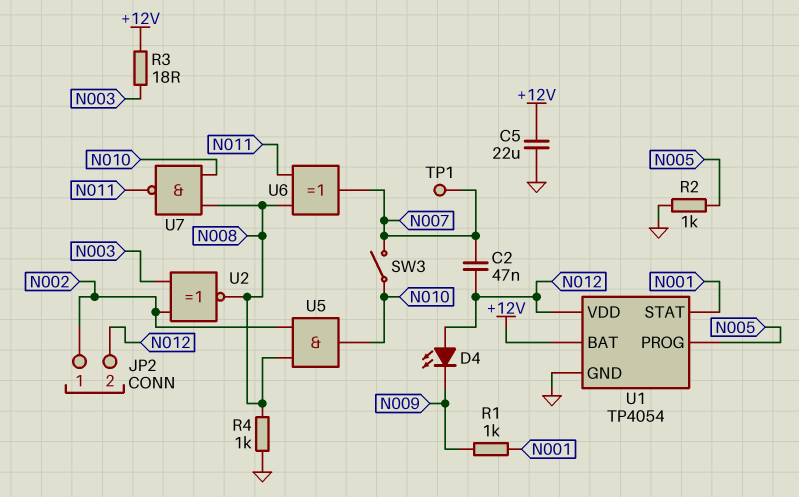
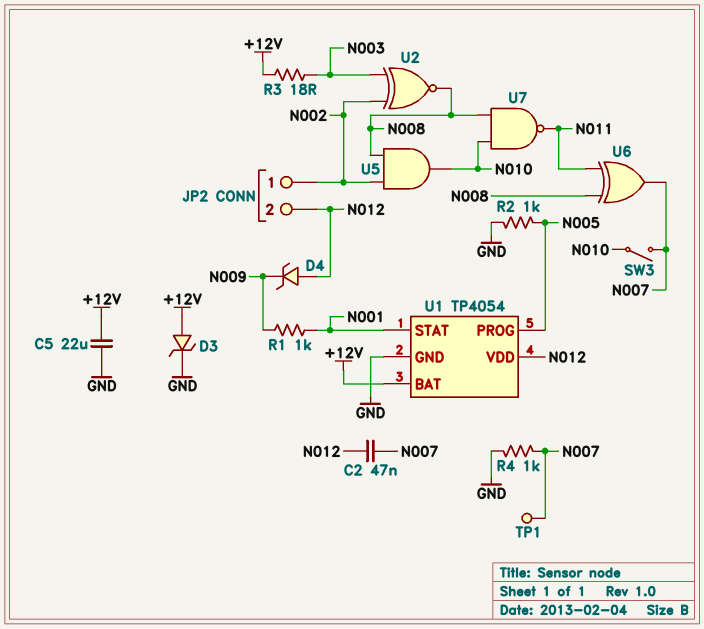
D3: none -> zener (A +12V, K GND)
D4: LED (A N012, K N009) -> zener (A N012, K N009)
R4: 1k (GND, N008) -> 1k (GND, N007)

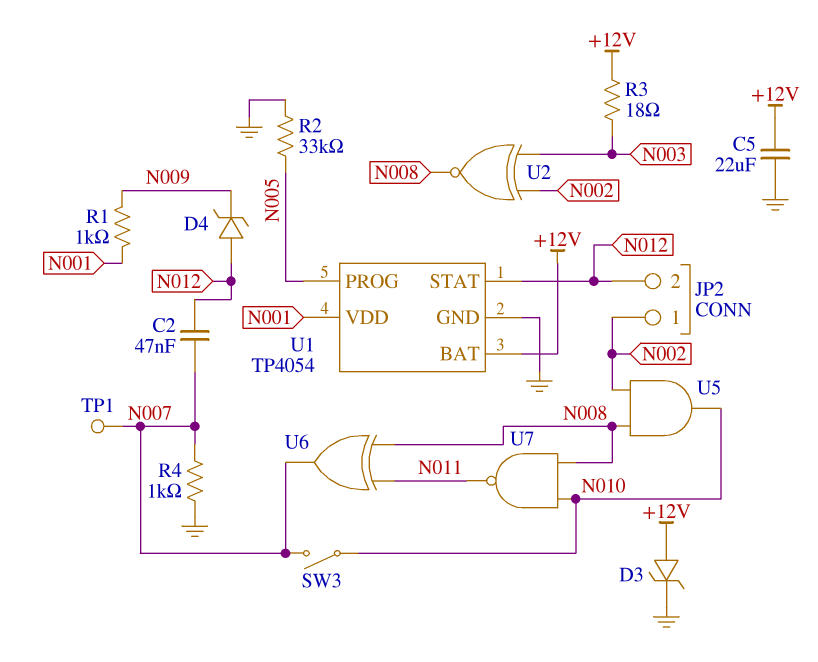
R2: 1k (GND, N005) -> 33k (GND, N005)
U1 pin STAT: N001 -> N012
U1 pin VDD: N012 -> N001

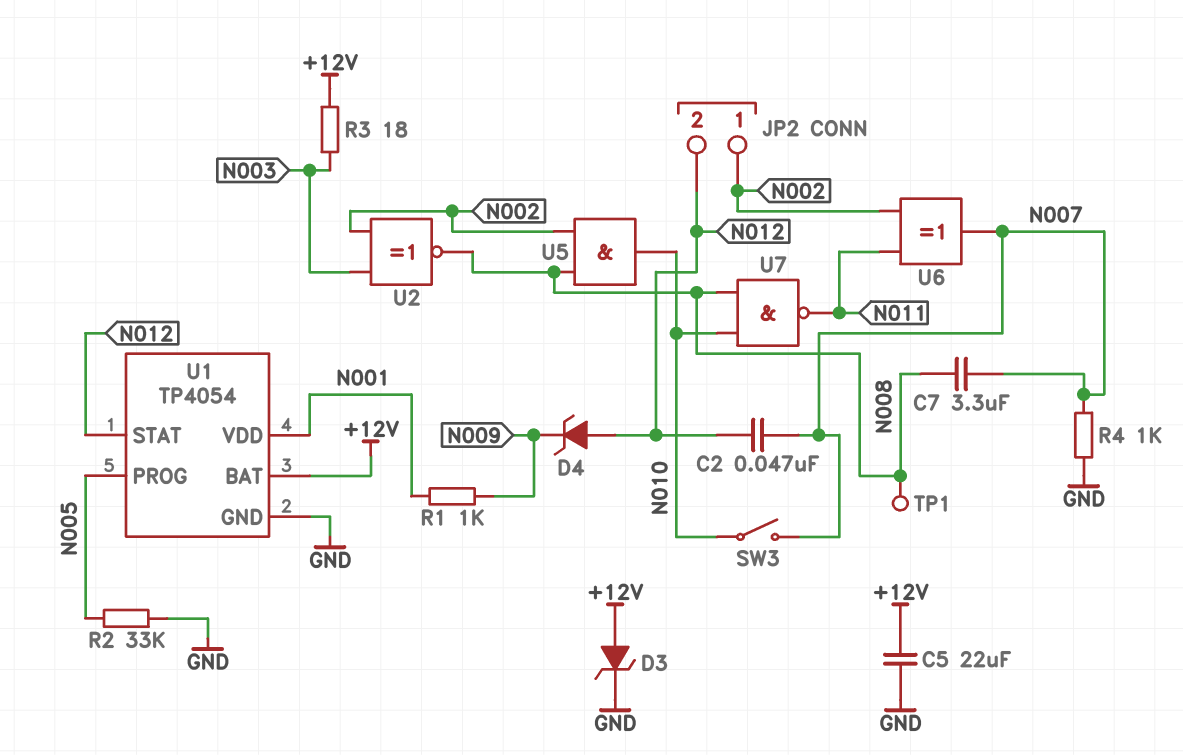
C7: none -> 3.3uF (N007, N008)
TP1: test point (N007) -> test point (N008)
U6: XOR (in N008, in N011, out N007) -> XOR (in N002, in N011, out N007)

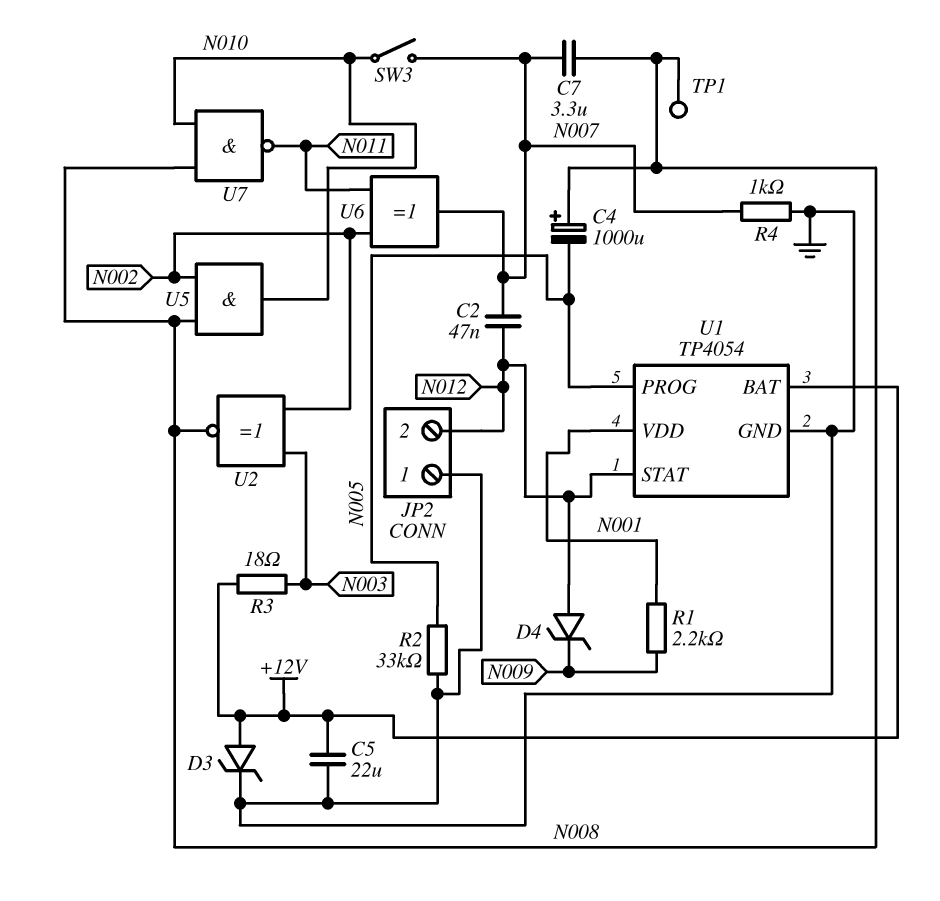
C4: none -> 1000uF (plus N008, minus N005)
JP2 pin 1: N002 -> GND
R1: 1k (N001, N009) -> 2.2k (N001, N009)

